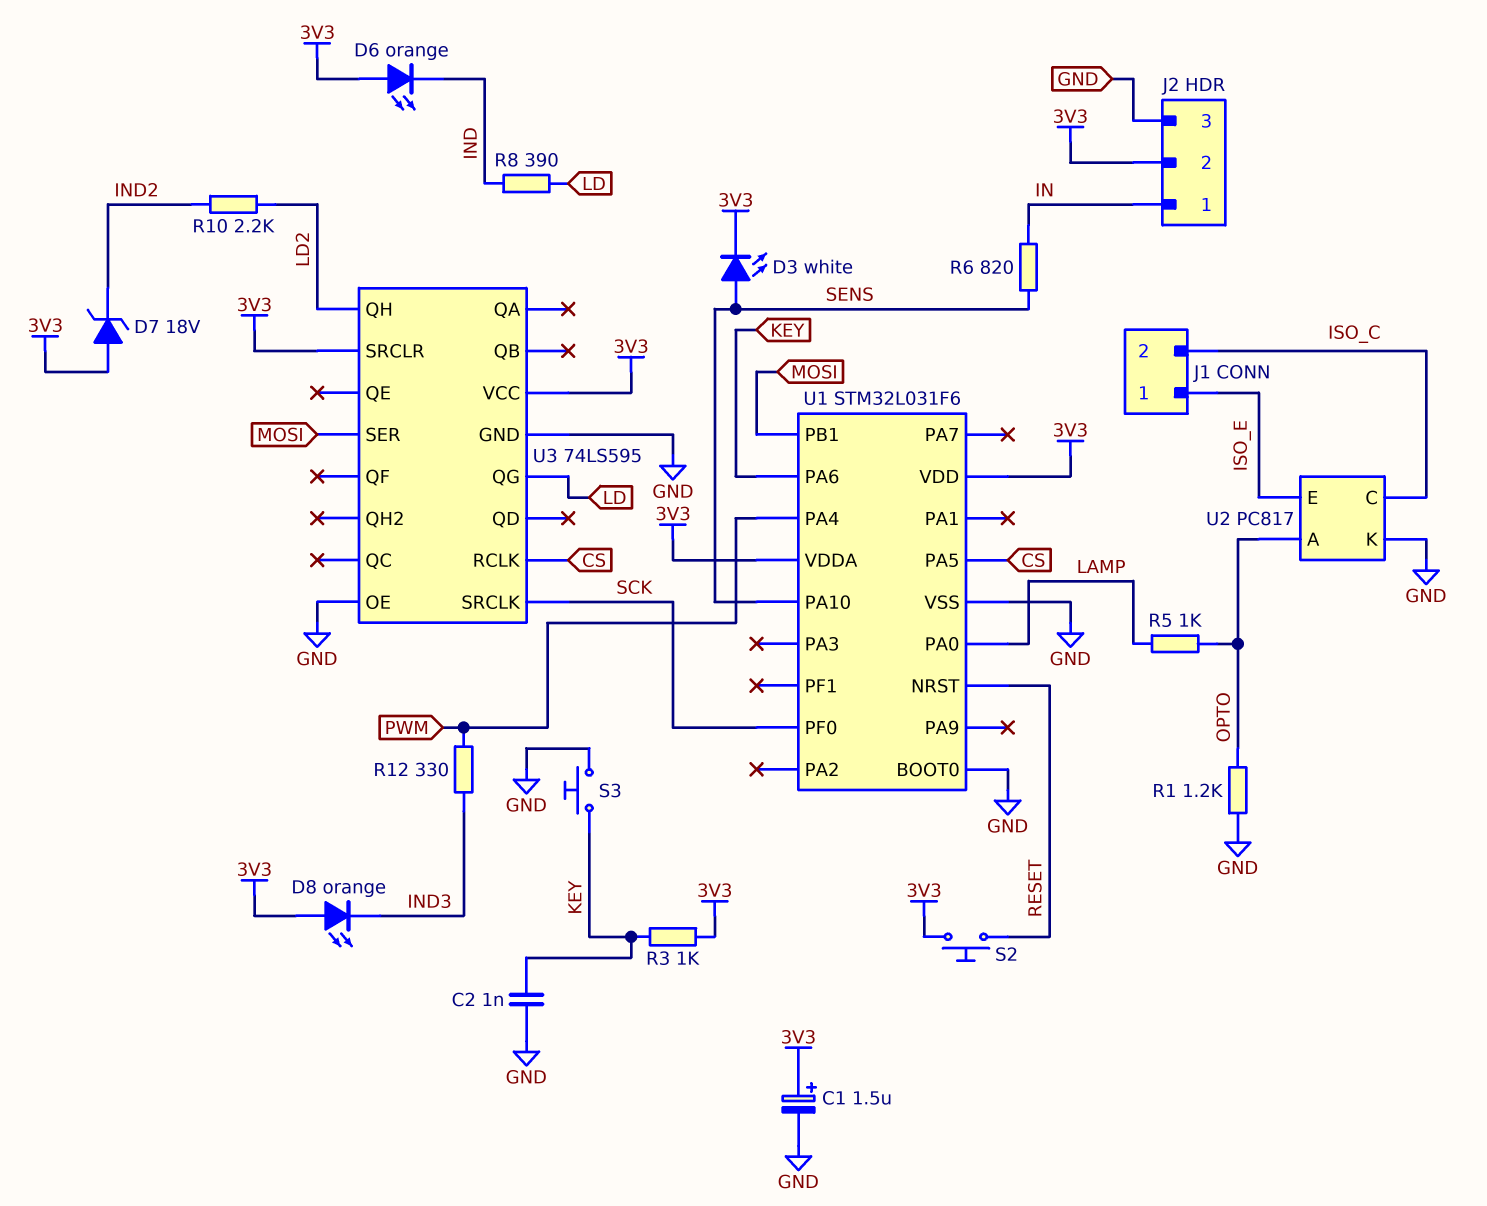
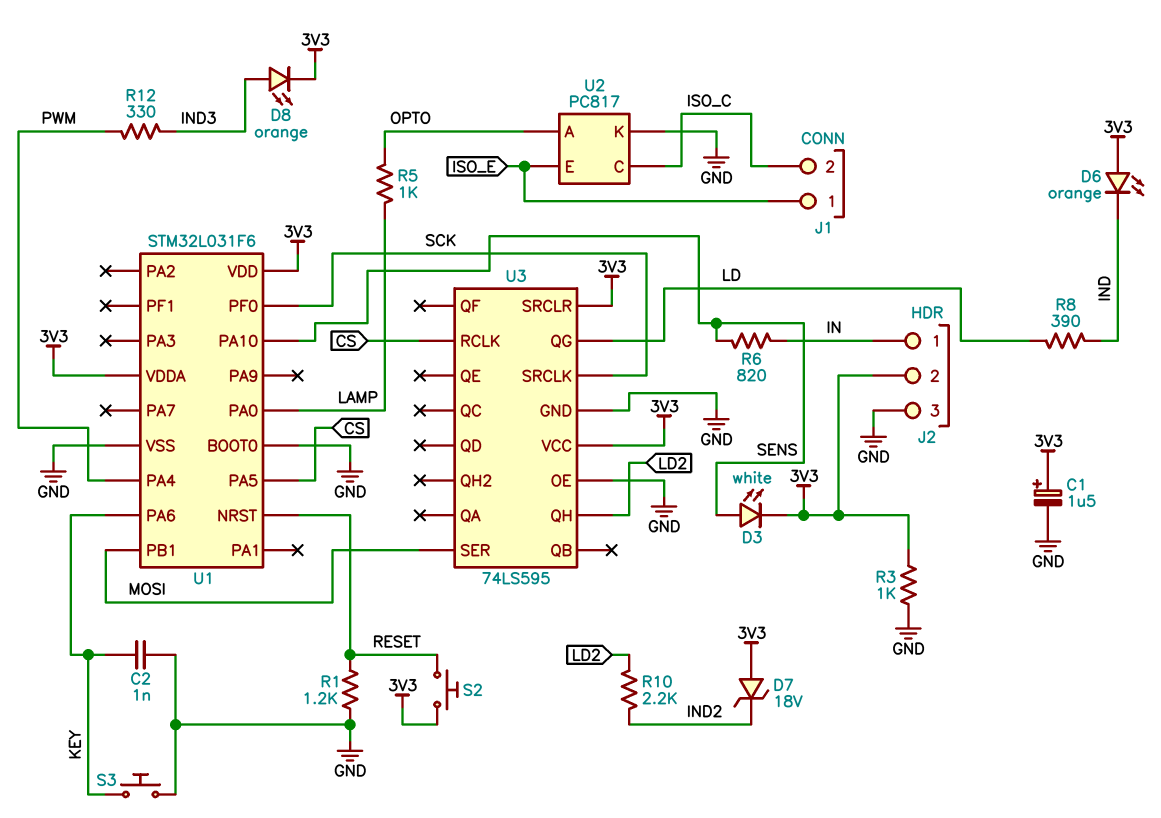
D8: LED orange (A 3V3, K IND3) -> LED orange (A IND3, K 3V3)
R1: 1.2k (GND, OPTO) -> 1.2k (GND, RESET)
R3: 1k (3V3, KEY) -> 1k (3V3, GND)

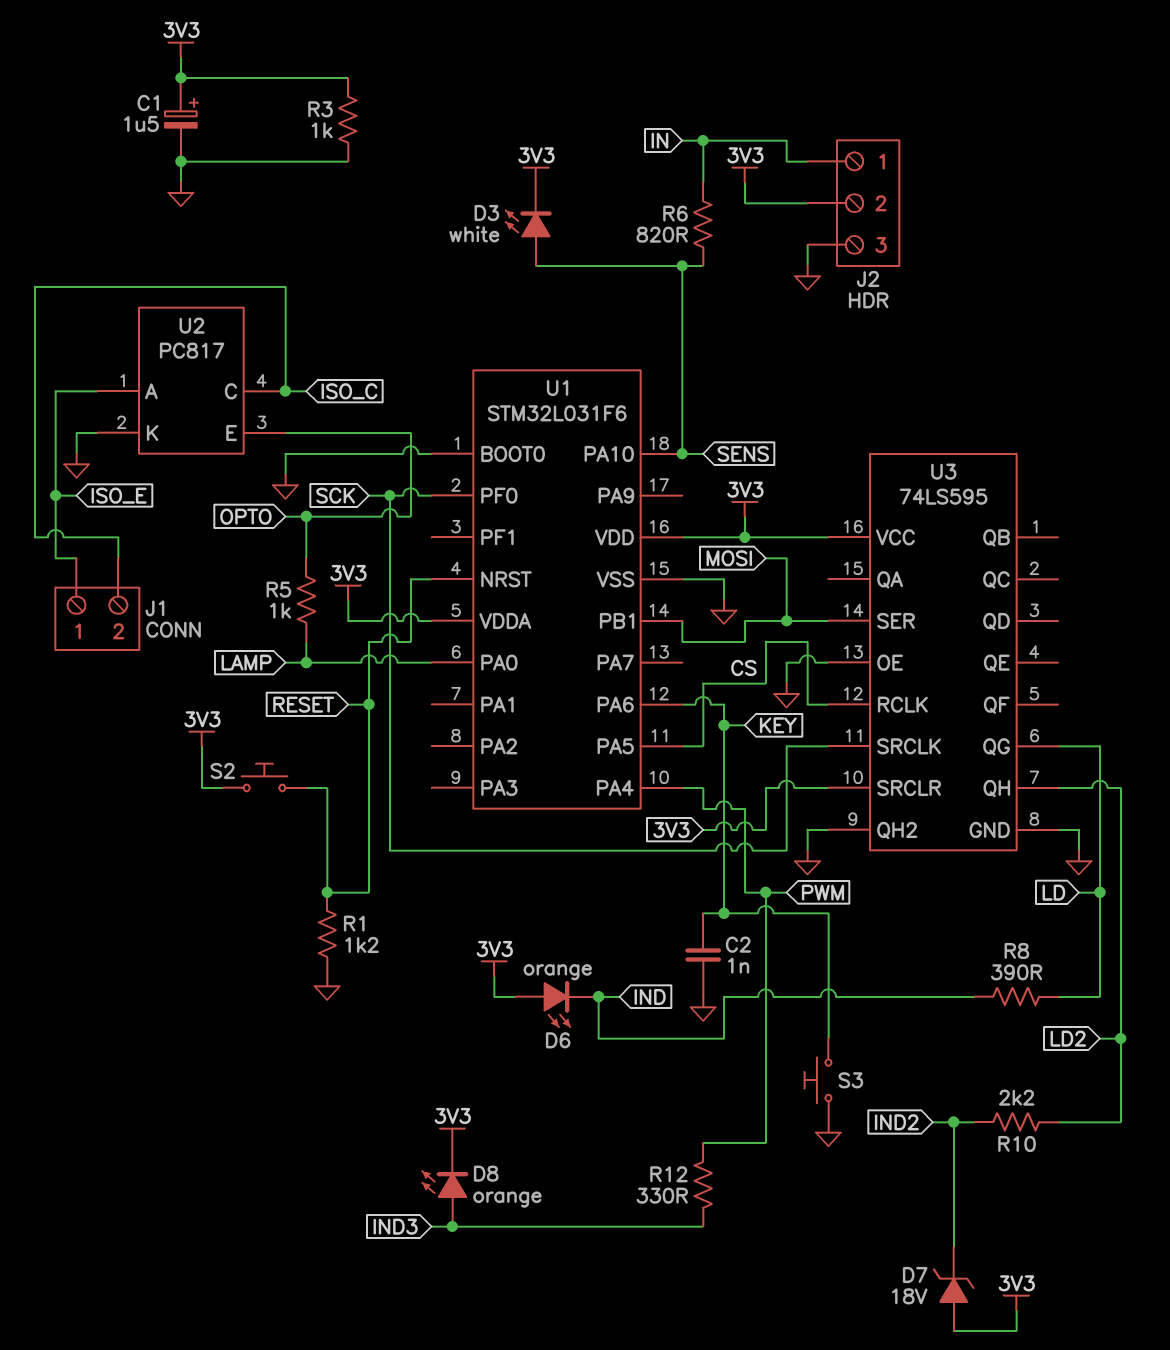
U2 pin A: OPTO -> ISO_E
U2 pin E: ISO_E -> OPTO
U3 pin QH2: none -> GND

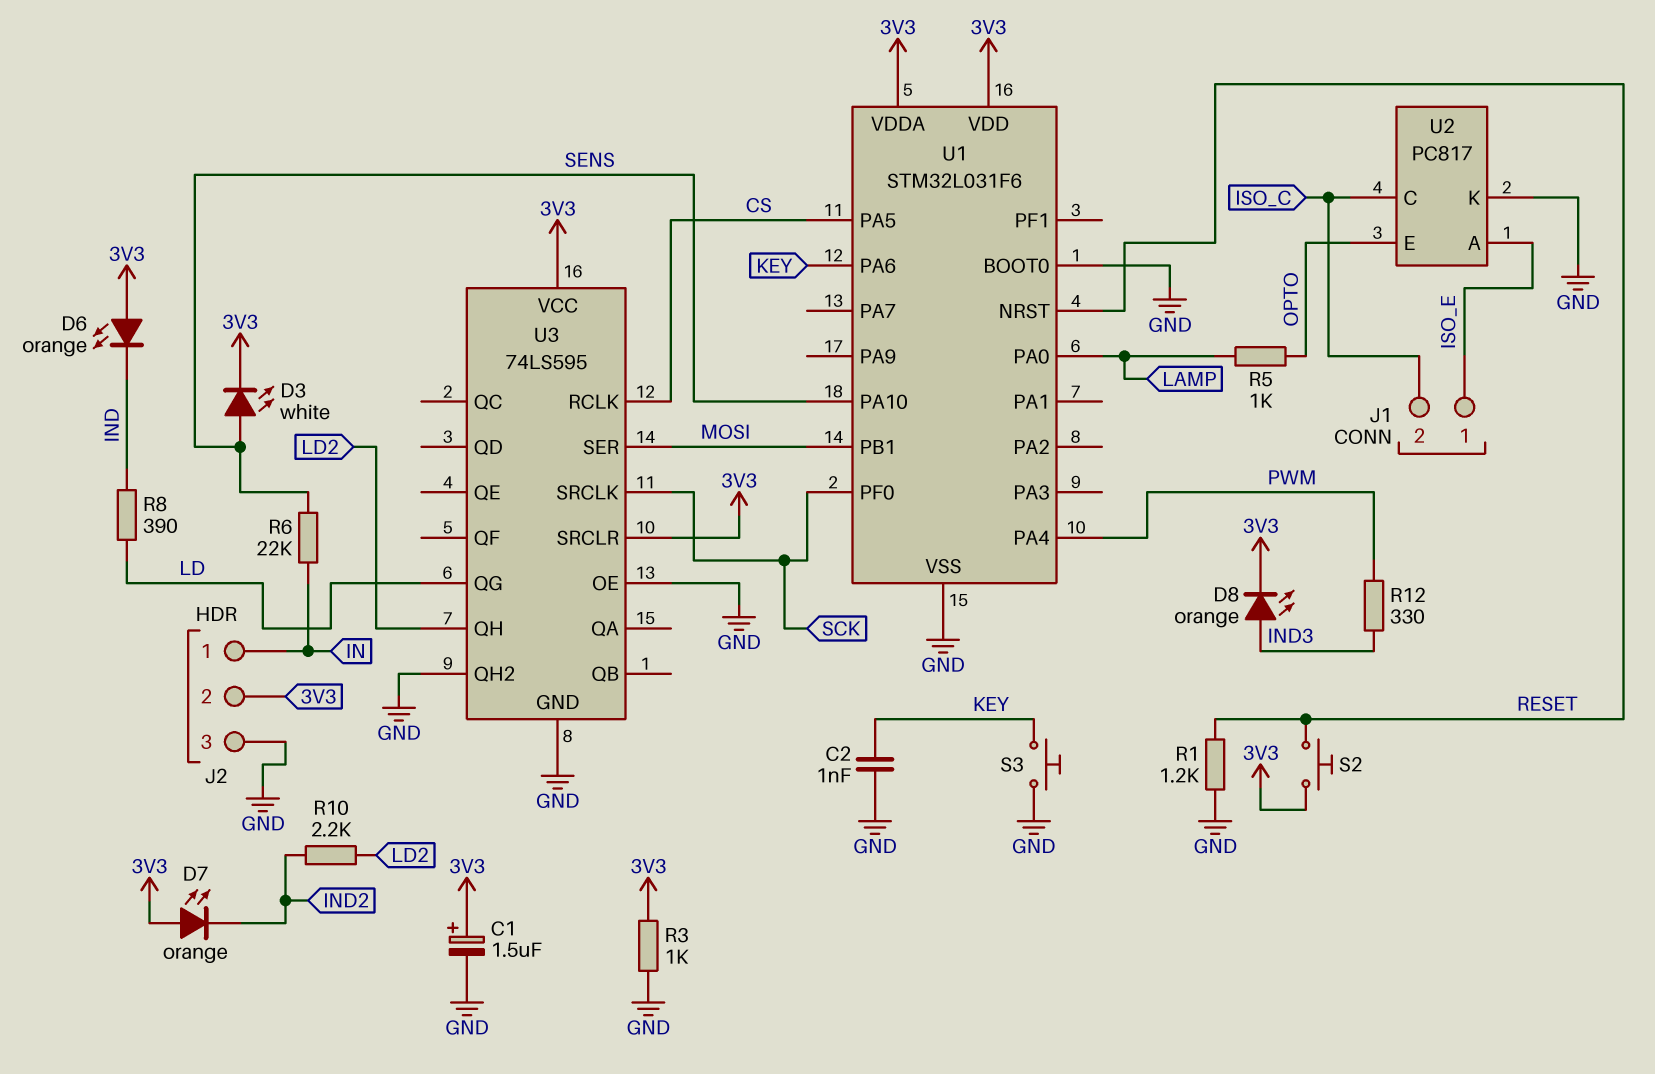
D7: zener 18V (A 3V3, K IND2) -> LED orange (A 3V3, K IND2)
R6: 820 (IN, SENS) -> 22k (IN, SENS)

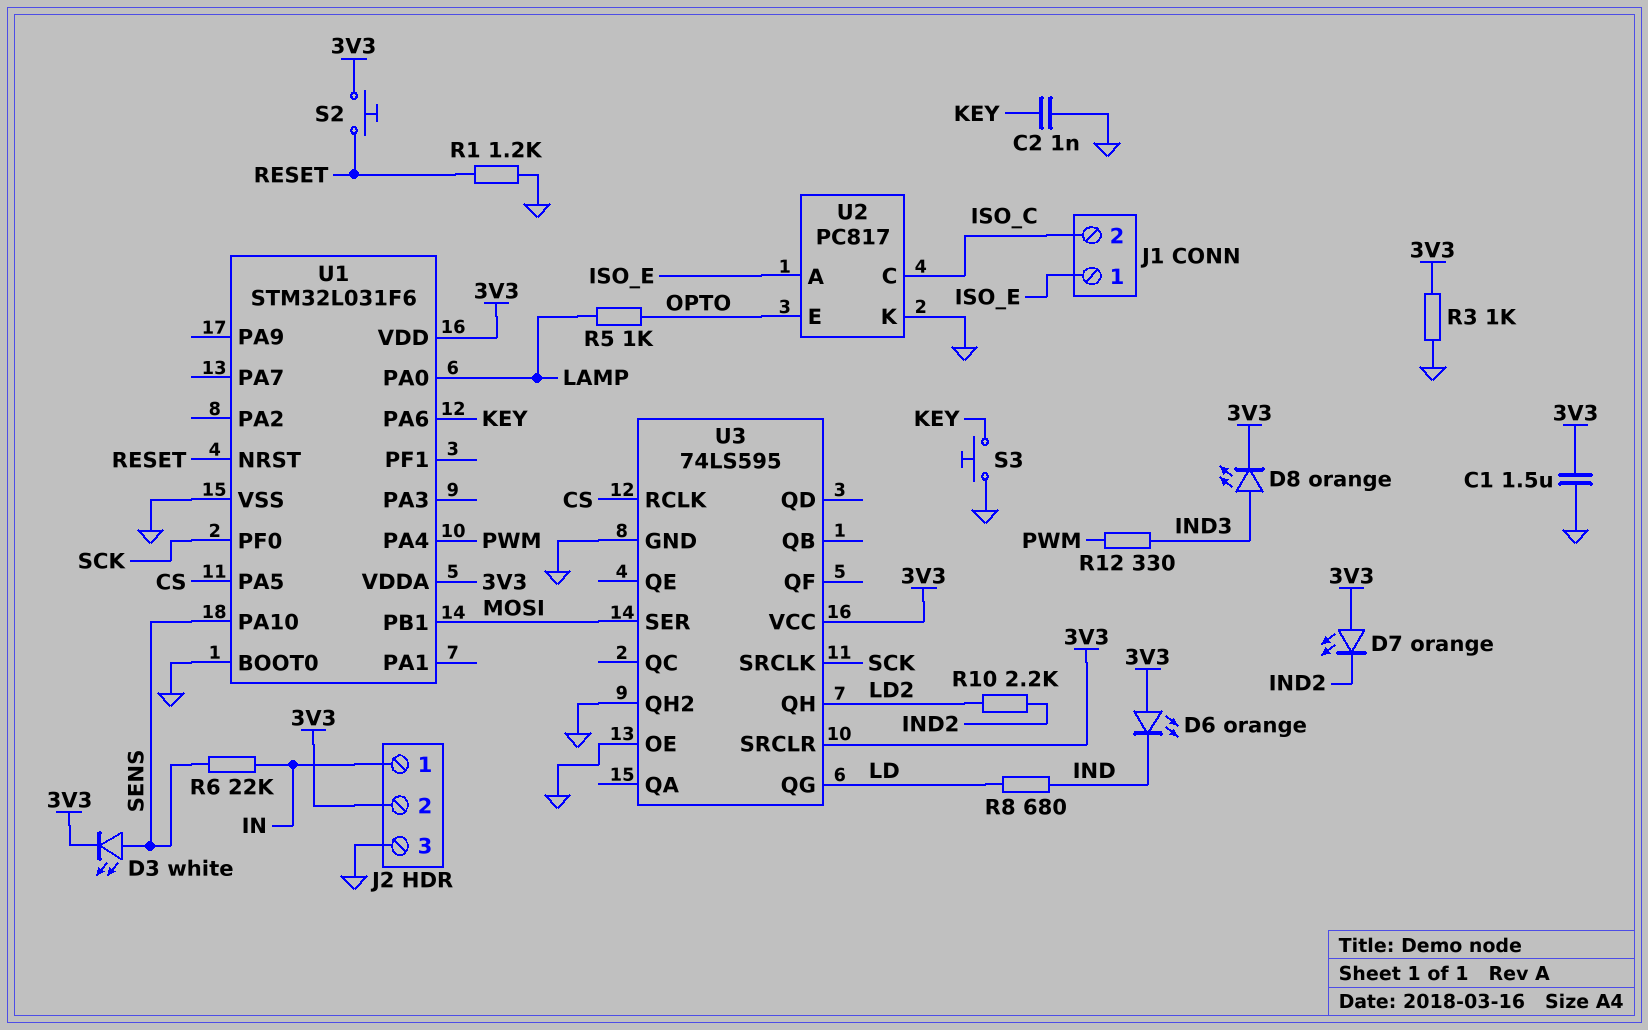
C1: 1.5uF (plus 3V3, minus GND) -> 1.5uF (3V3, GND)
R8: 390 (IND, LD) -> 680 (IND, LD)

